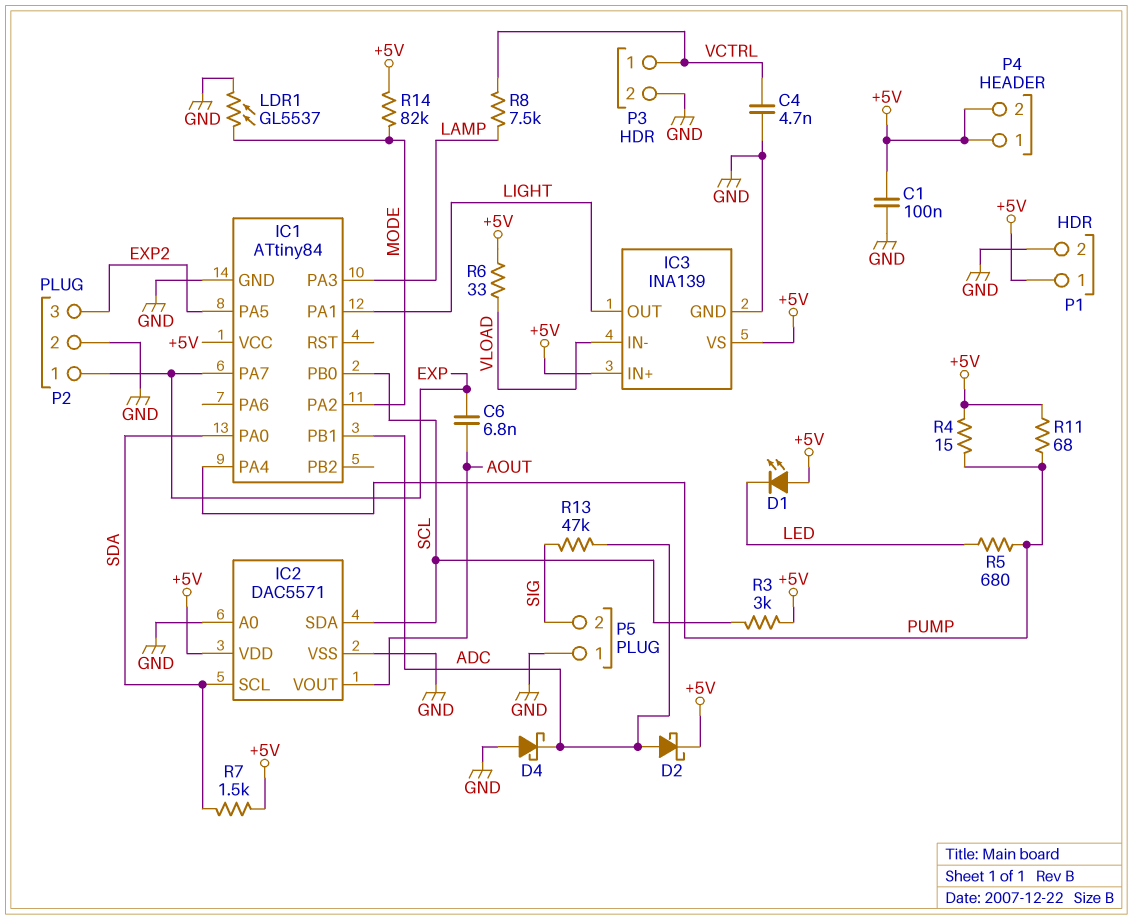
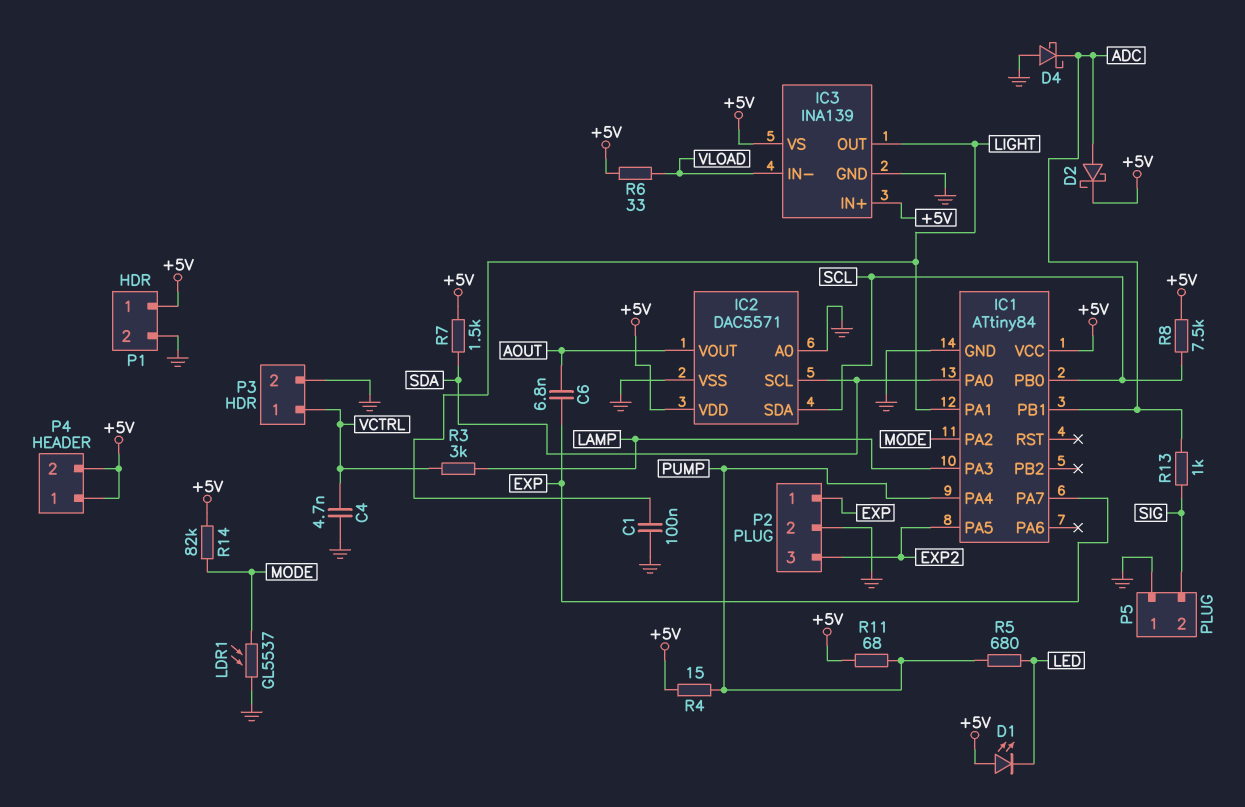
C1: 100nF (+5V, GND) -> 100nF (GND, LIGHT)
R3: 3k (+5V, SCL) -> 3k (LAMP, VCTRL)
R8: 7.5k (LAMP, VCTRL) -> 7.5k (+5V, SCL)
R13: 47k (ADC, SIG) -> 1k (ADC, SIG)

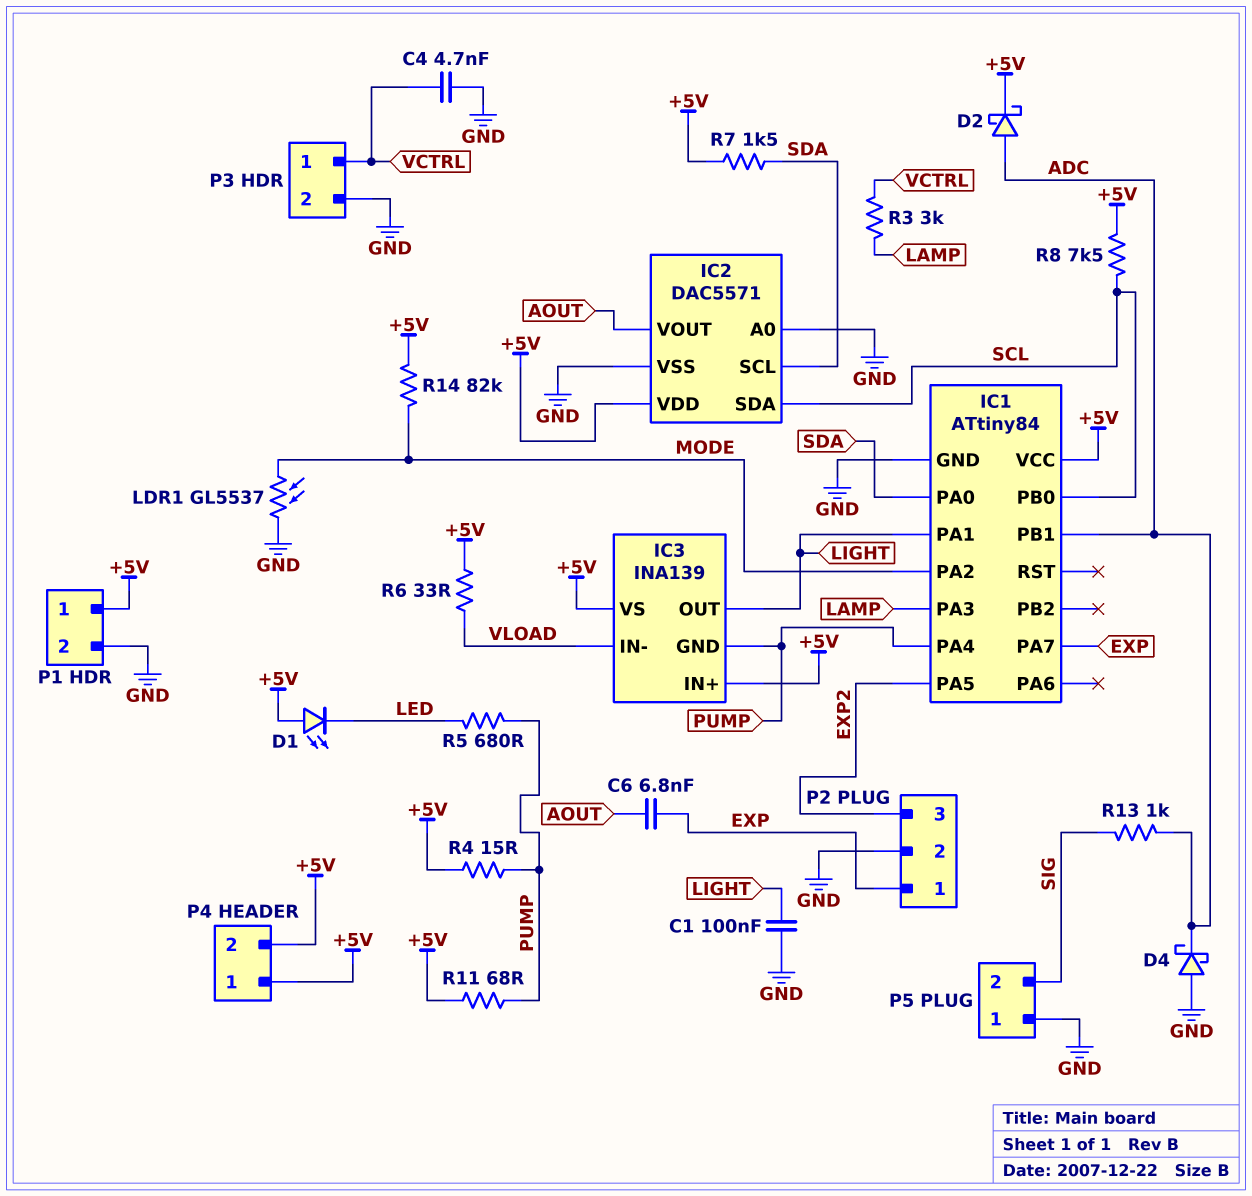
IC3 pin GND: GND -> PUMP

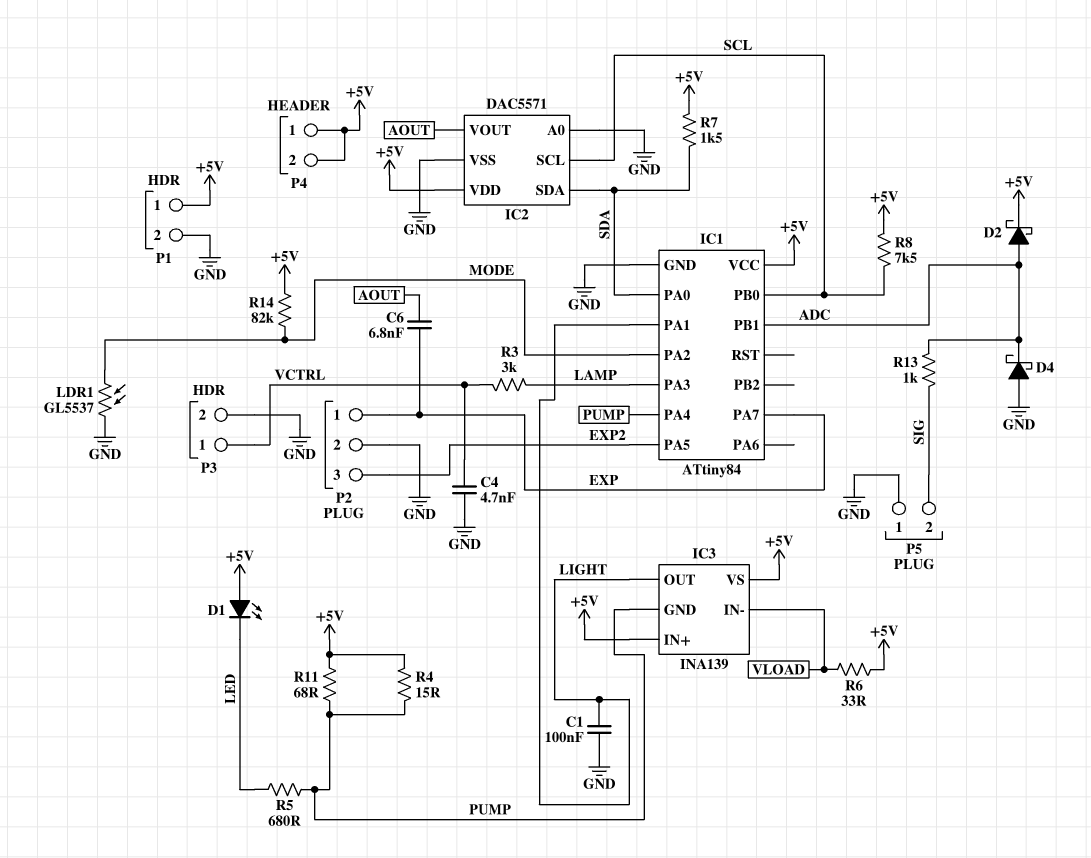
IC2 pin SCL: SDA -> SCL
IC2 pin SDA: SCL -> SDA

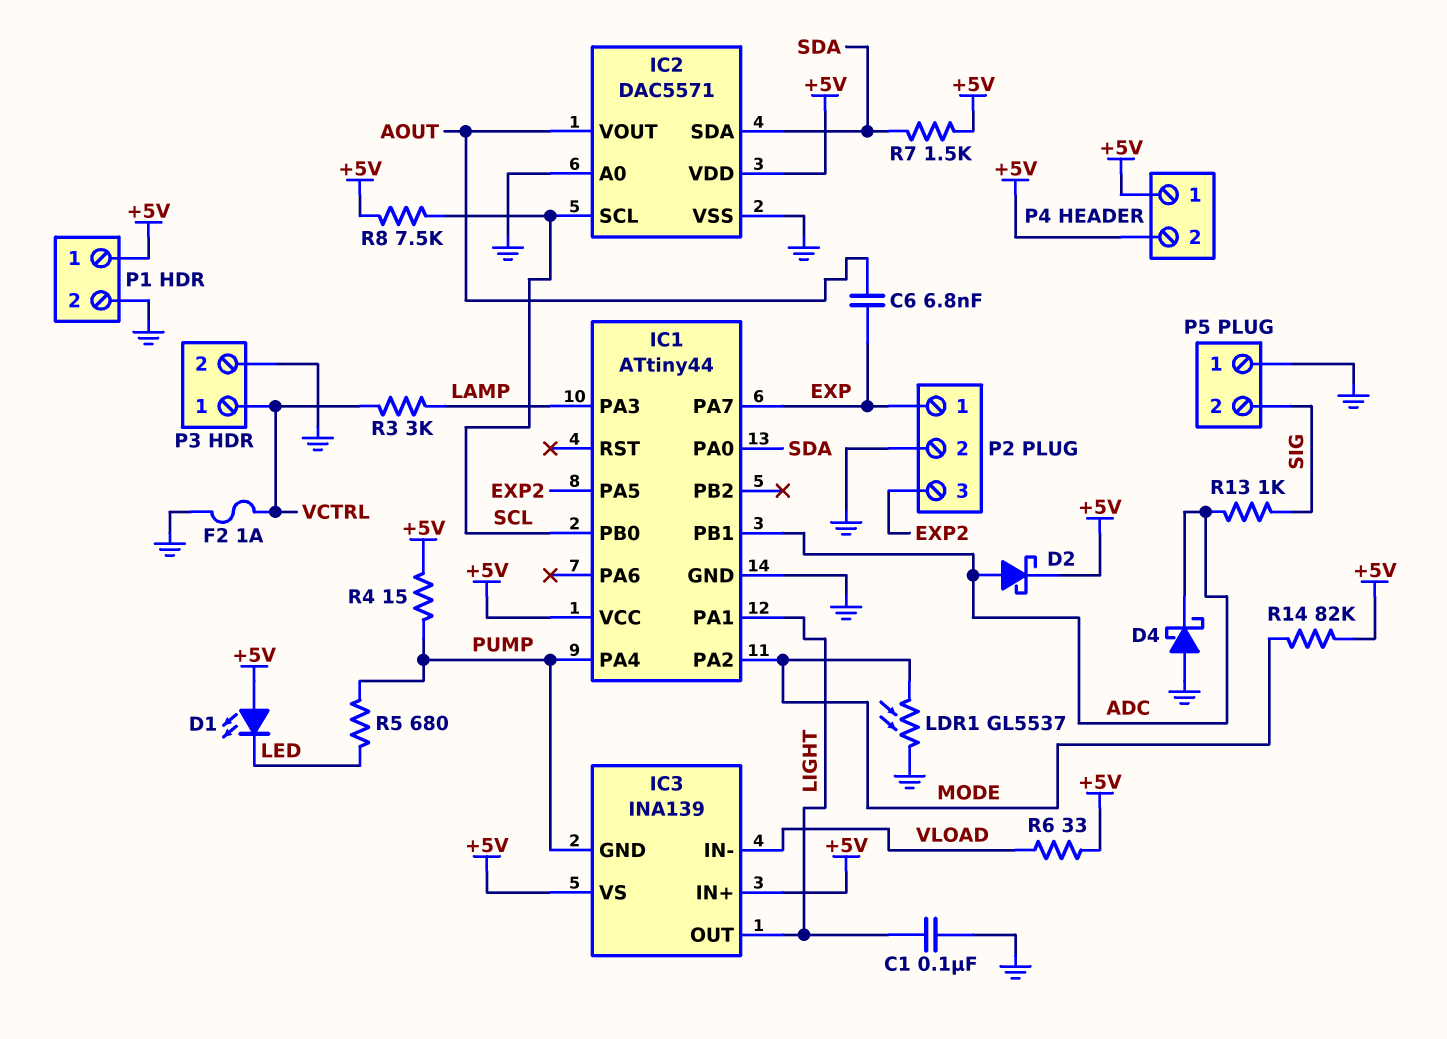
C4: 4.7nF (GND, VCTRL) -> none
F2: none -> 1A (GND, VCTRL)
IC1: ATtiny84 -> ATtiny44
R11: 68 (+5V, PUMP) -> none

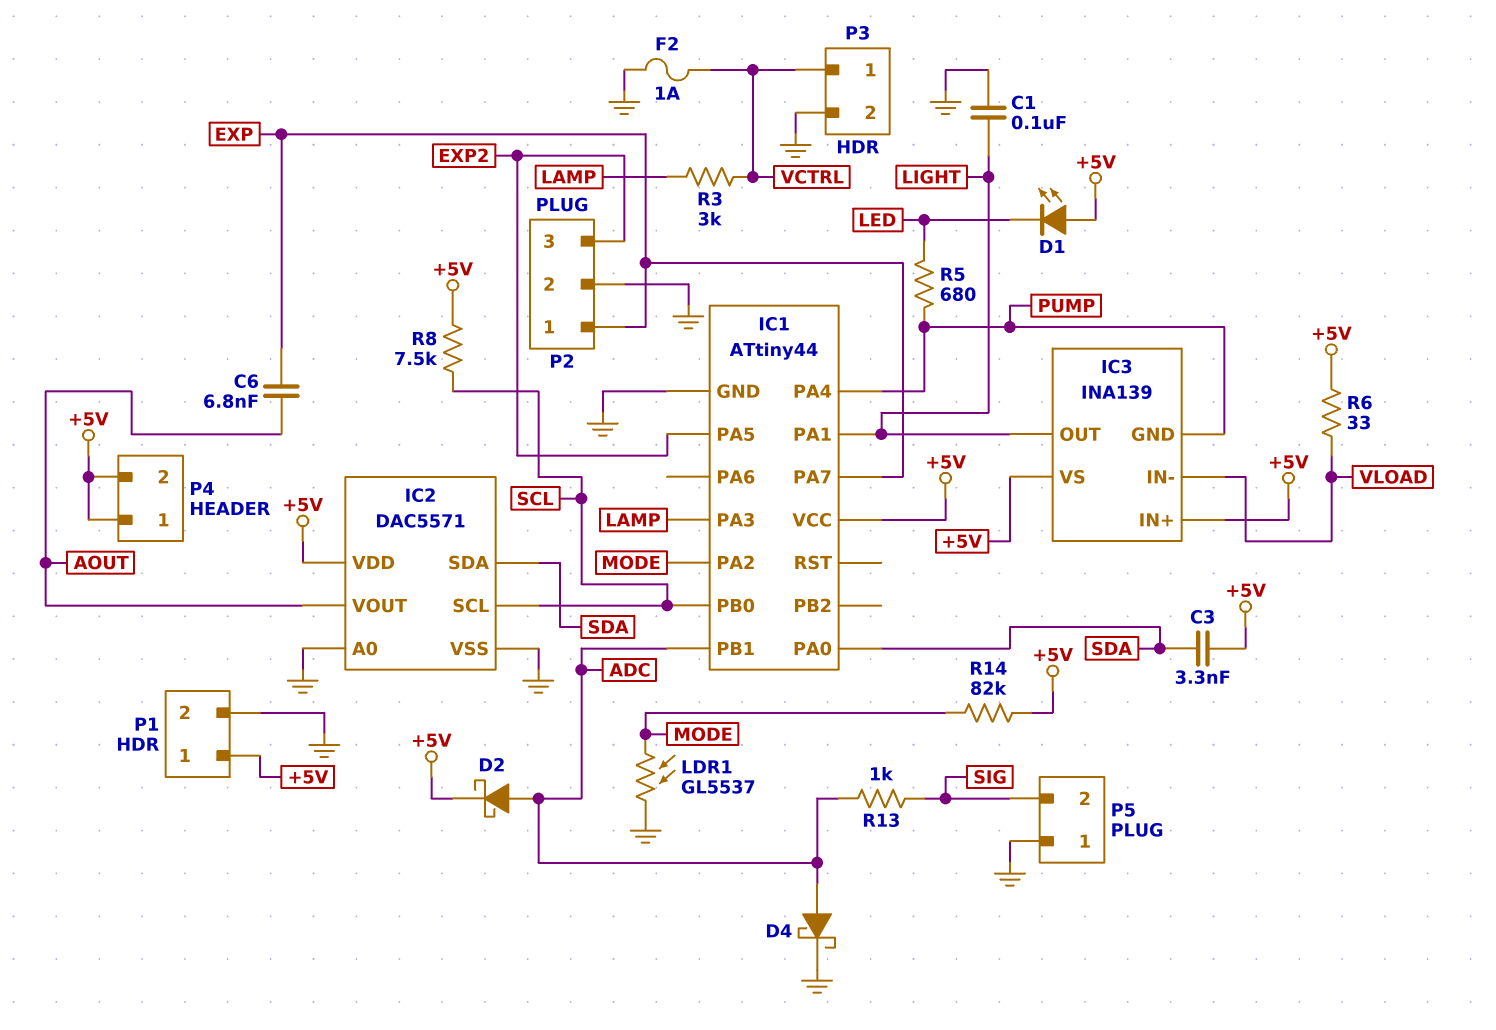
C3: none -> 3.3nF (+5V, SDA)
D4: schottky (A GND, K ADC) -> schottky (A ADC, K GND)
R4: 15 (+5V, PUMP) -> none
R7: 1.5k (+5V, SDA) -> none

